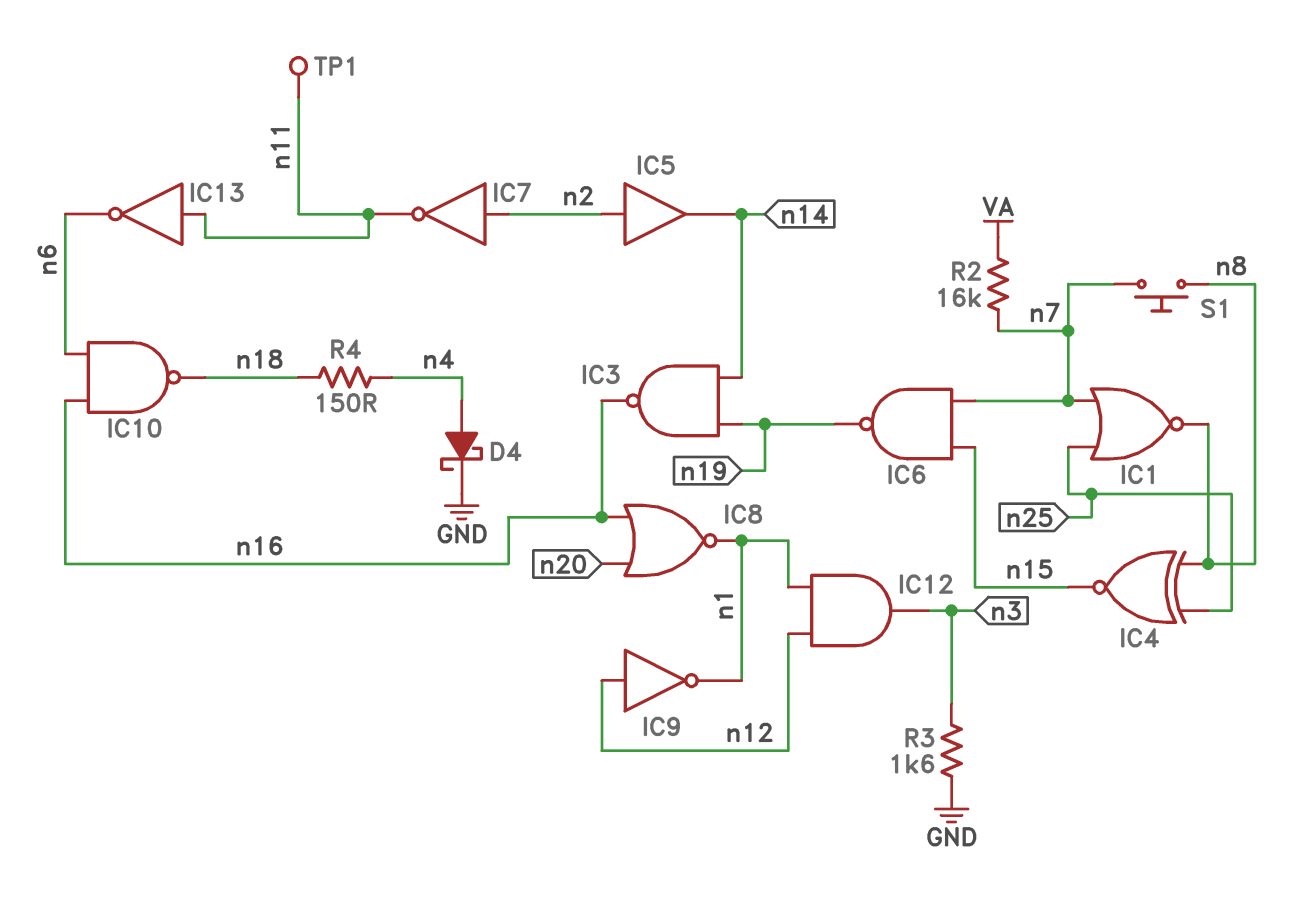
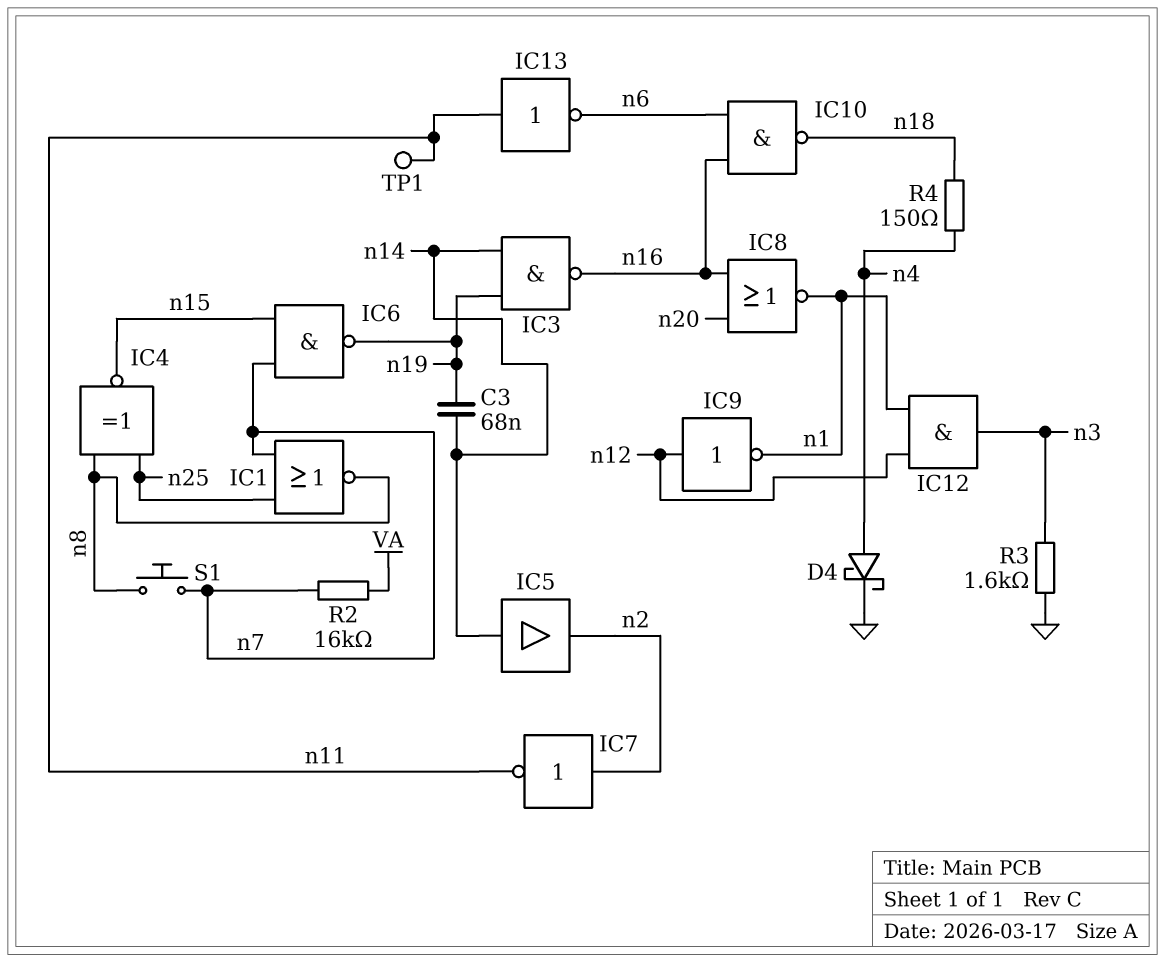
C3: none -> 68nF (n14, n19)
IC5: buffer (in n2, out n14) -> buffer (in n14, out n2)

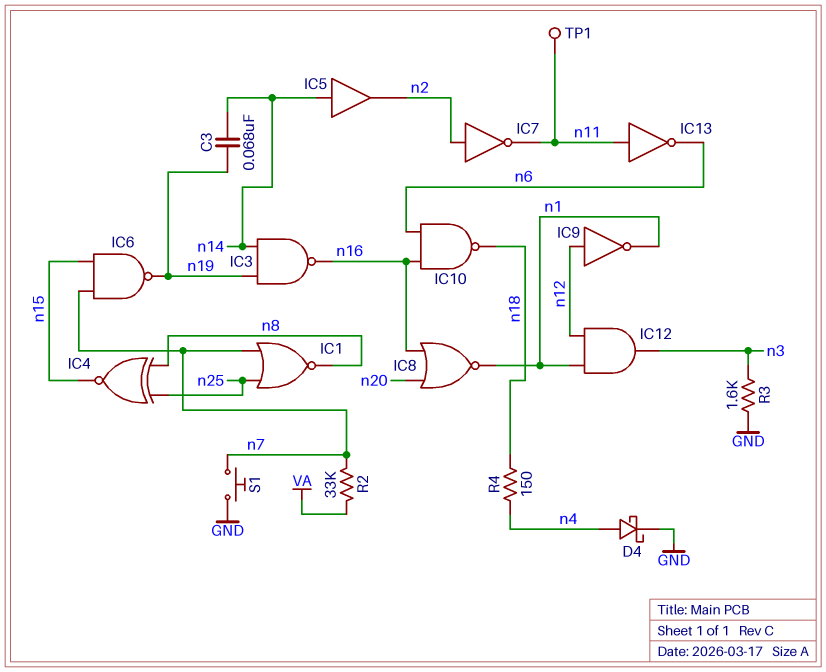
R2: 16k (VA, n7) -> 33k (VA, n7)
S1: button (n7, n8) -> button (GND, n7)

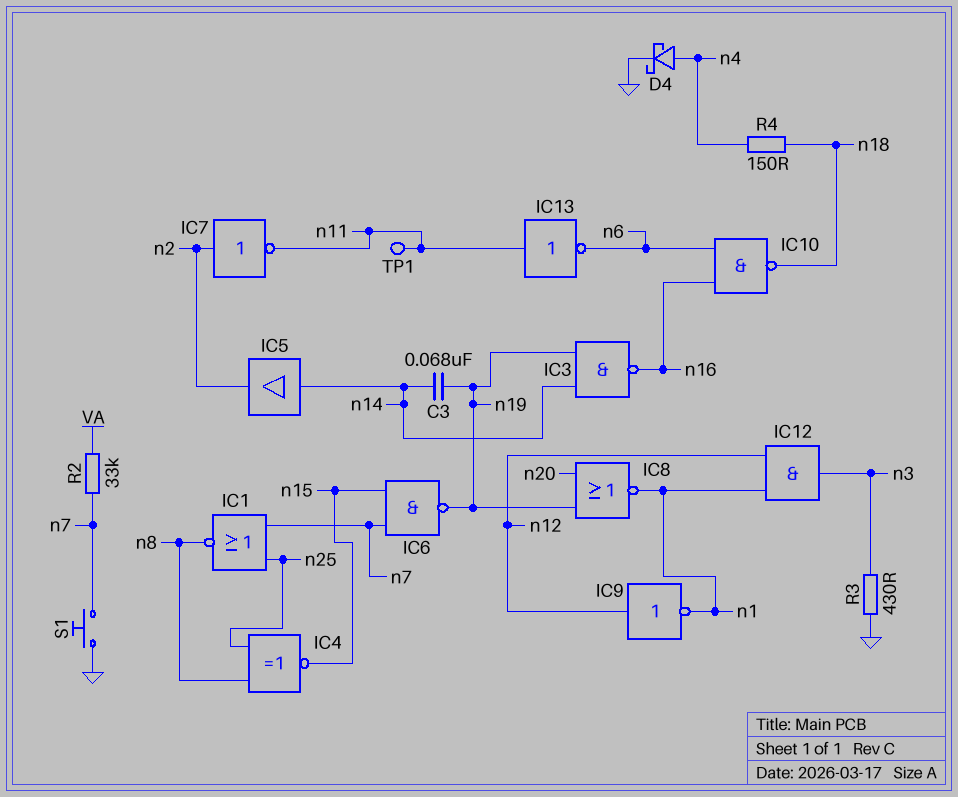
IC8: NOR (in n16, in n20, out n1) -> NOR (in n19, in n20, out n1)
R3: 1.6k (GND, n3) -> 430 (GND, n3)

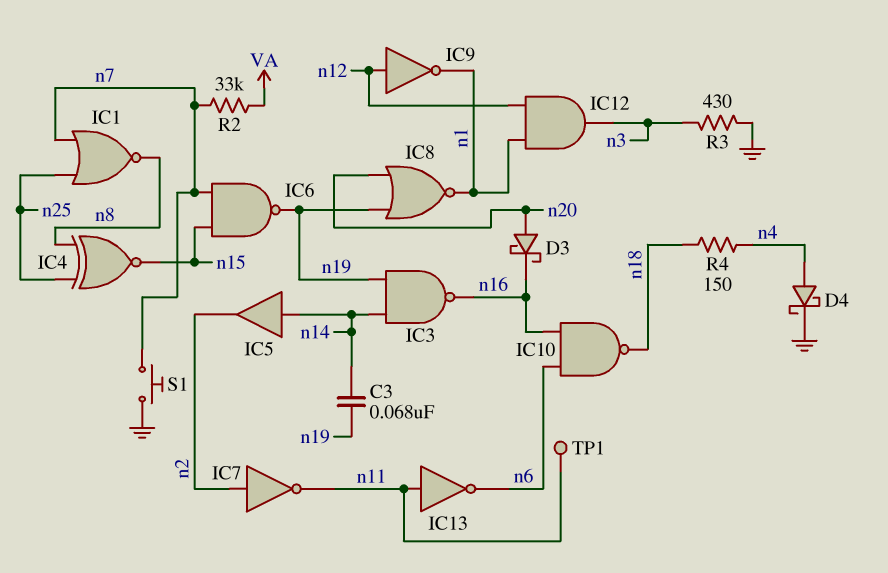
D3: none -> schottky (A n20, K n16)

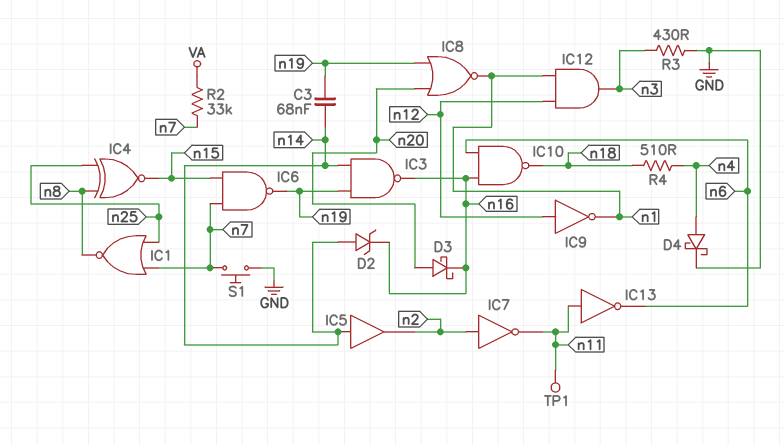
D2: none -> zener (A n14, K n16)
R4: 150 (n4, n18) -> 510 (n4, n18)

